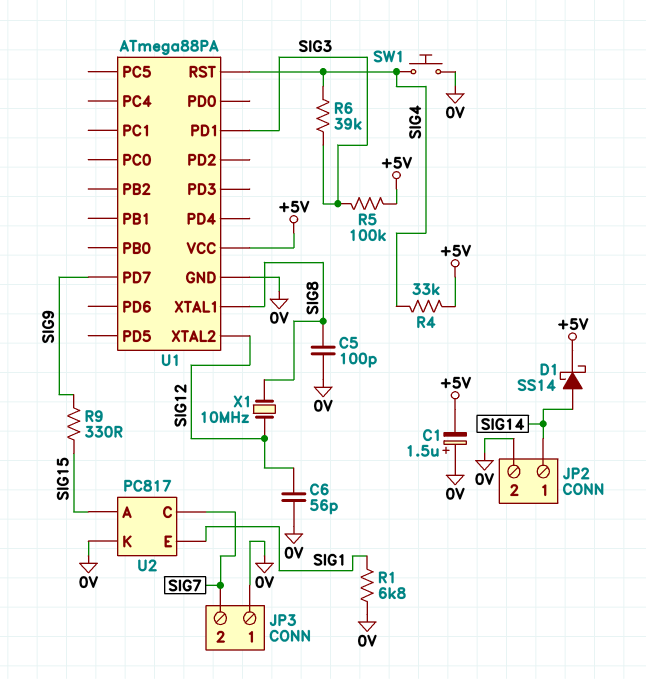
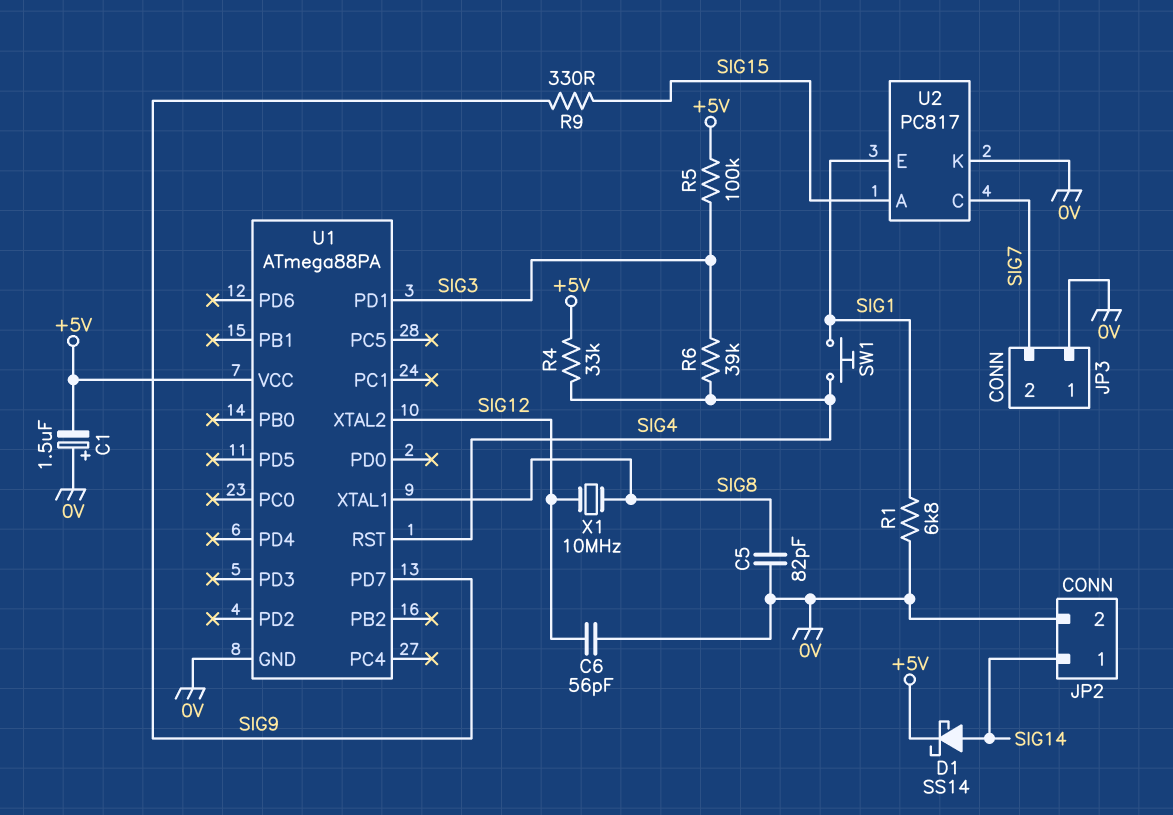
C5: 100pF (0V, SIG8) -> 82pF (0V, SIG8)
SW1: button (0V, SIG4) -> button (SIG1, SIG4)

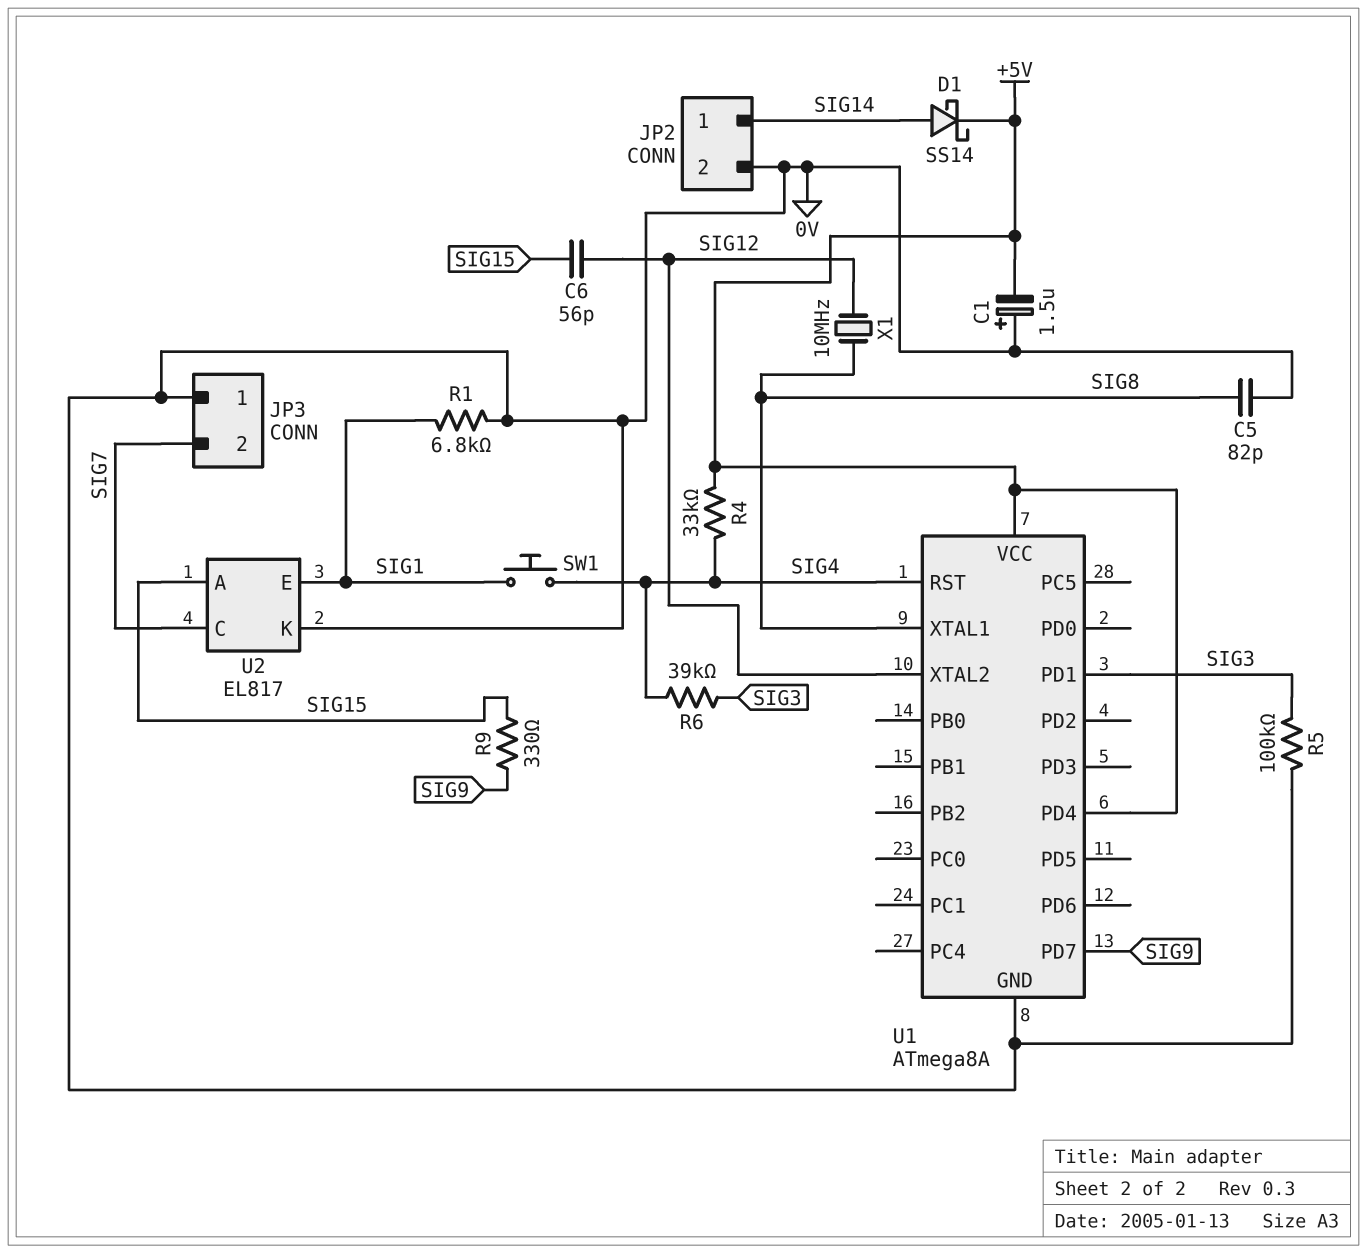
C6: 56pF (0V, SIG12) -> 56pF (SIG12, SIG15)
R5: 100k (+5V, SIG3) -> 100k (0V, SIG3)
U1: ATmega88PA -> ATmega8A
U1 pin PD4: none -> +5V
U2: PC817 -> EL817

